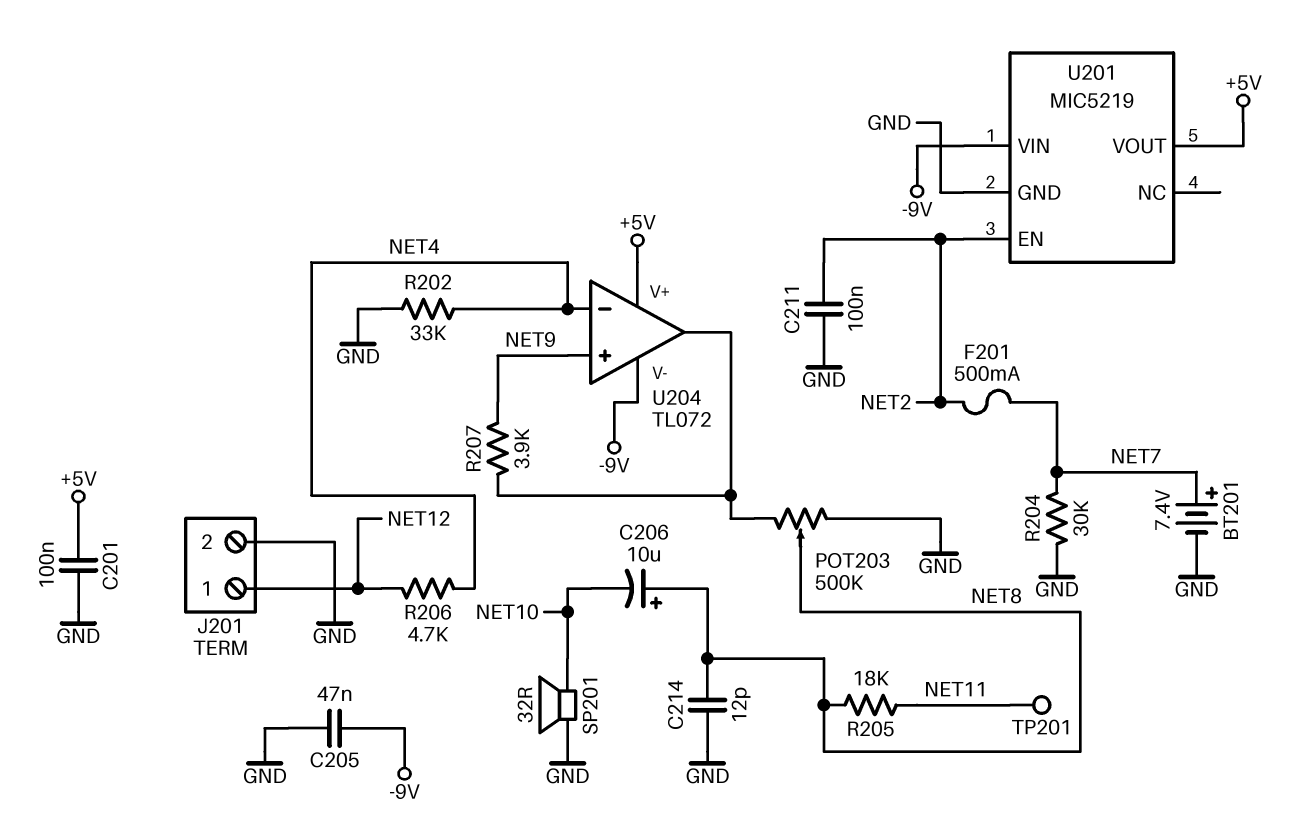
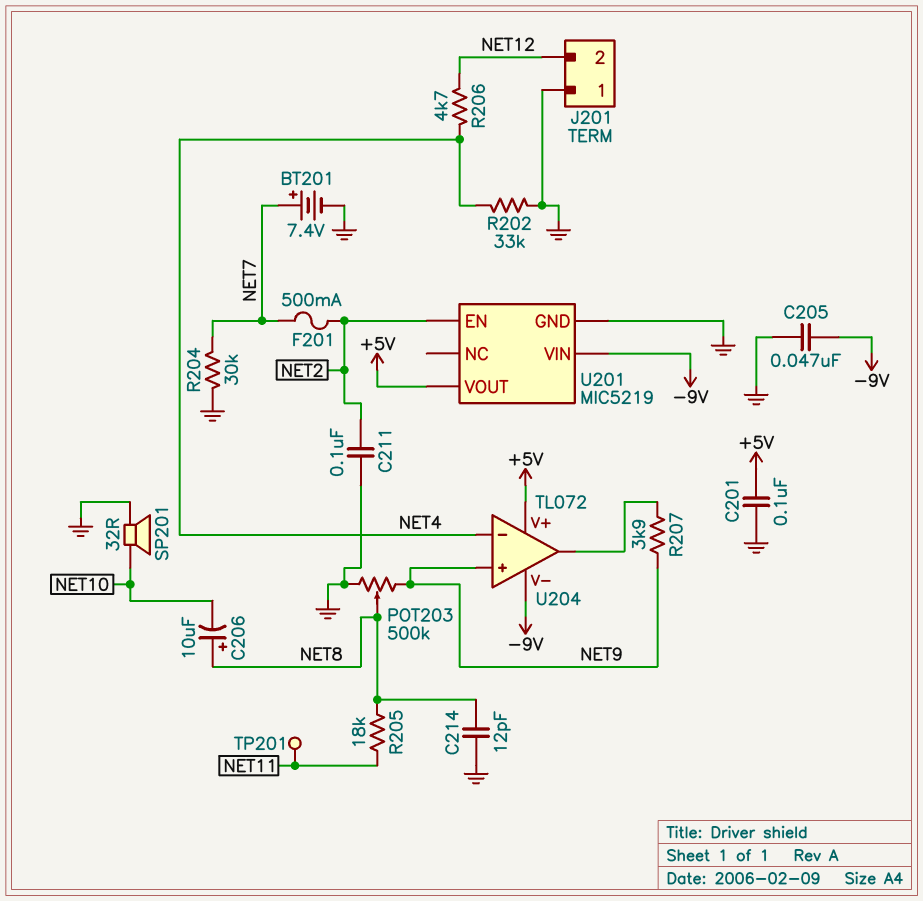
J201 pin 1: NET12 -> GND
J201 pin 2: GND -> NET12
POT203: 500k (GND, U204/out, wiper NET8) -> 500k (GND, NET9, wiper NET8)

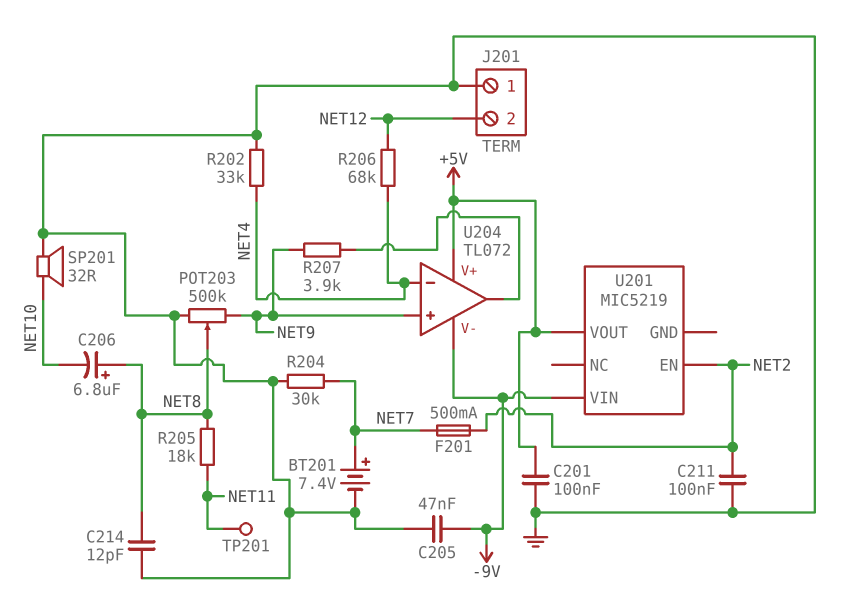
C206: 10uF (plus NET8, minus NET10) -> 6.8uF (plus NET8, minus NET10)
R206: 4.7k (NET4, NET12) -> 68k (NET4, NET12)
U201 pin GND: GND -> none

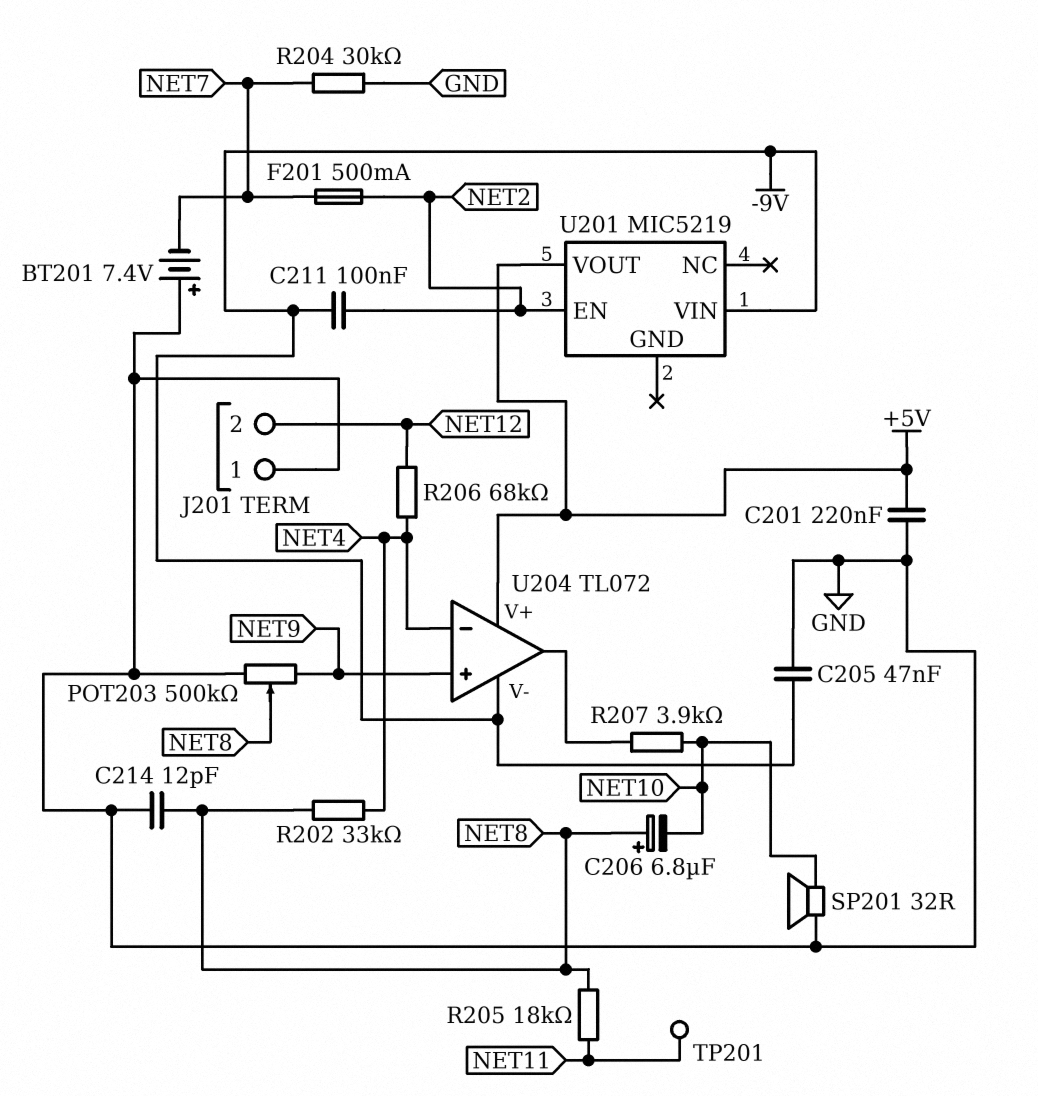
BT201: 7.4V (plus NET7, minus GND) -> 7.4V (plus GND, minus NET7)
C201: 100nF (+5V, GND) -> 220nF (+5V, GND)
C211: 100nF (GND, NET2) -> 100nF (-9V, NET2)
R202: 33k (GND, NET4) -> 33k (NET4, NET8)
R207: 3.9k (NET9, U204/out) -> 3.9k (NET10, U204/out)

